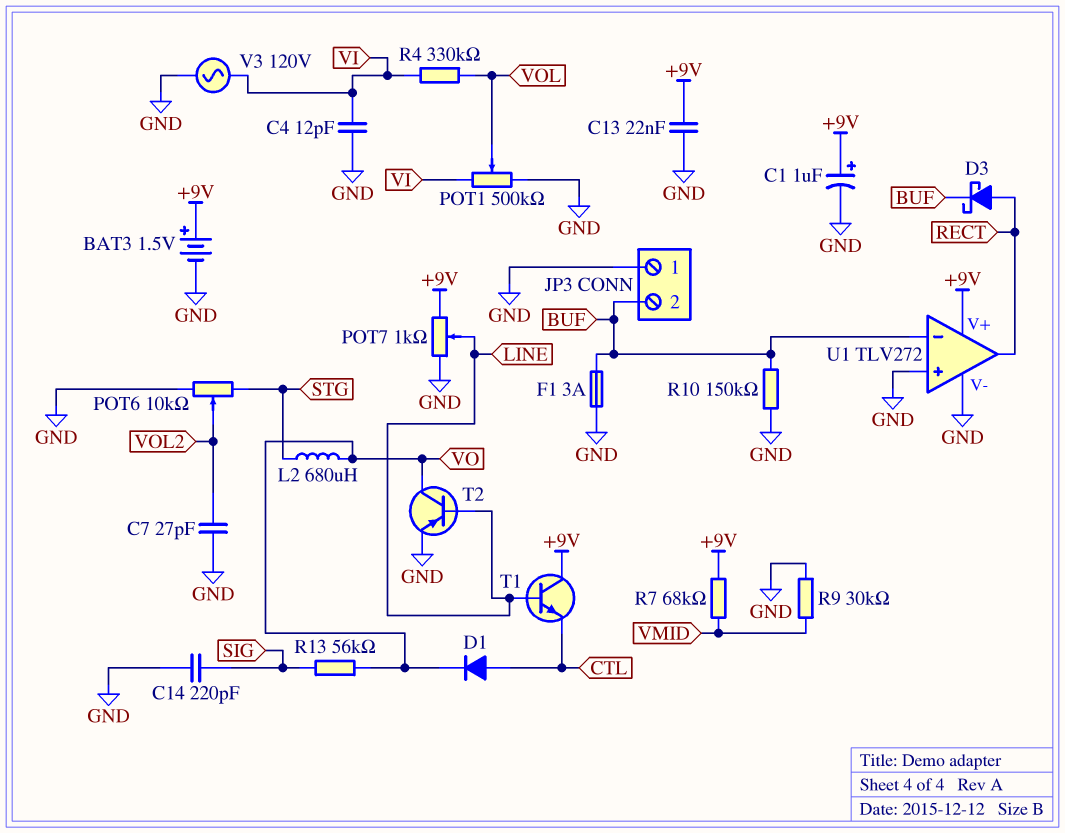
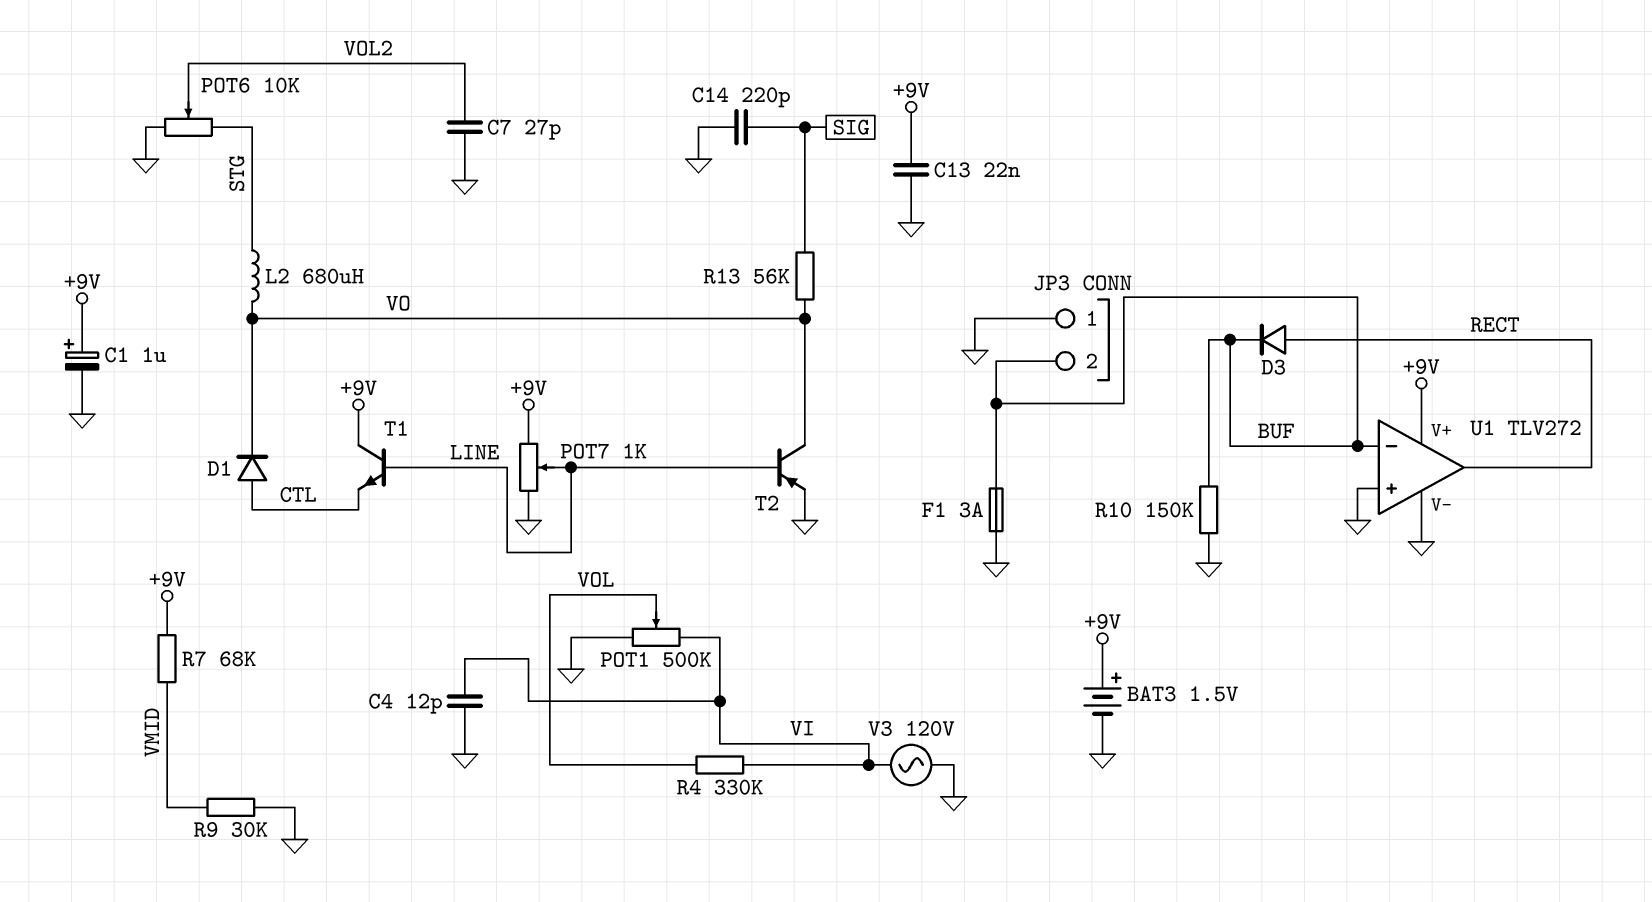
D3: schottky (A RECT, K BUF) -> diode (A RECT, K BUF)

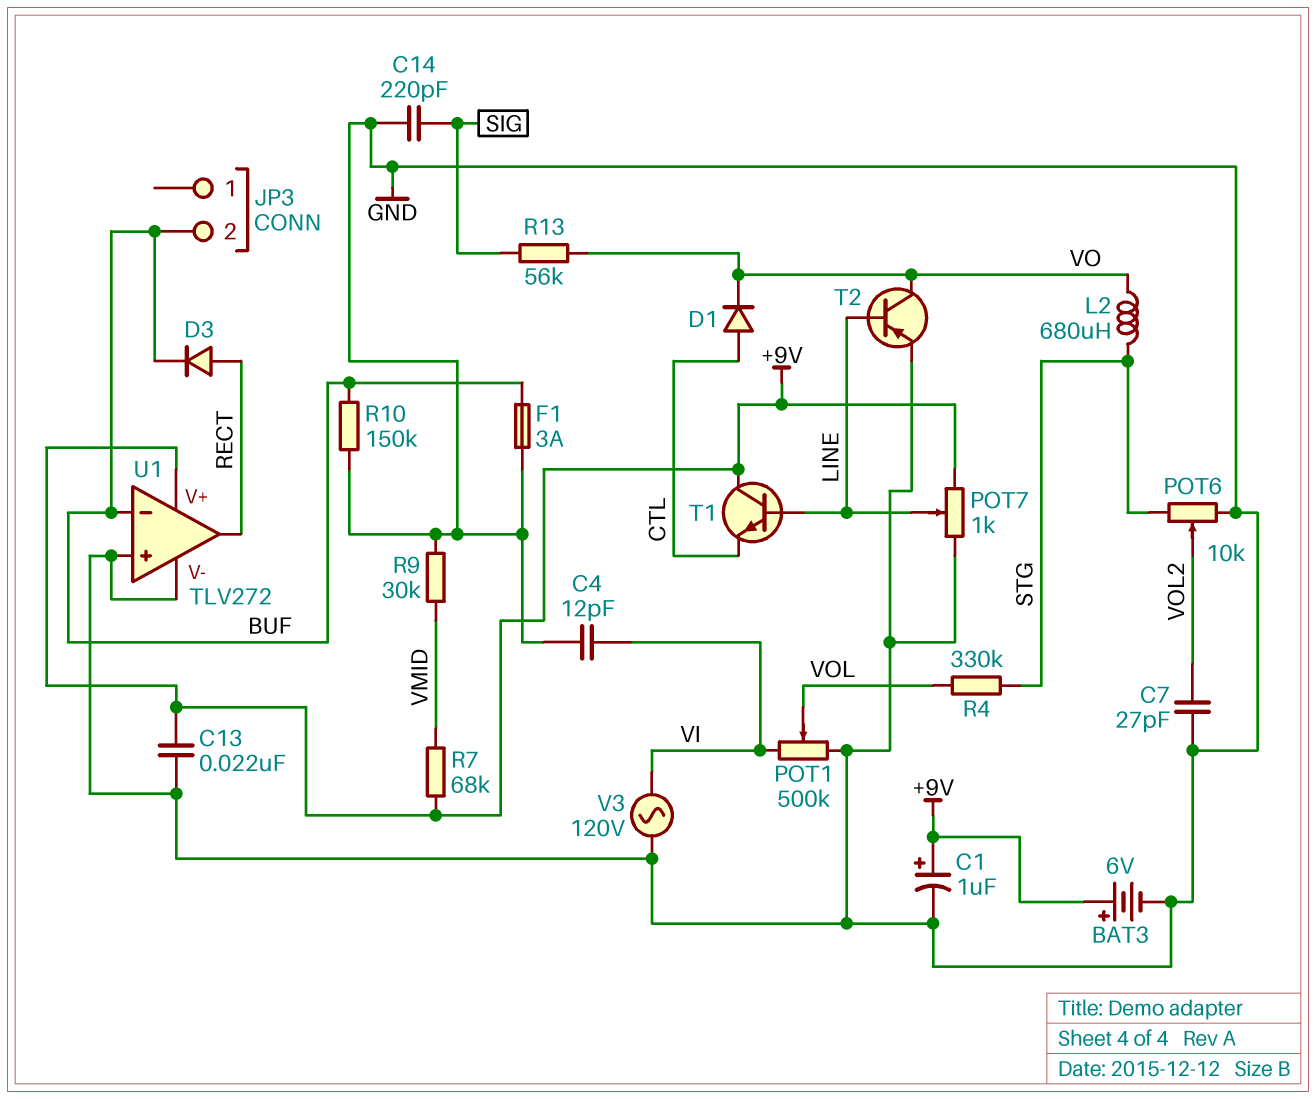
BAT3: 1.5V (plus +9V, minus GND) -> 6V (plus +9V, minus GND)
JP3 pin 1: GND -> none
R4: 330k (VI, VOL) -> 330k (STG, VOL)

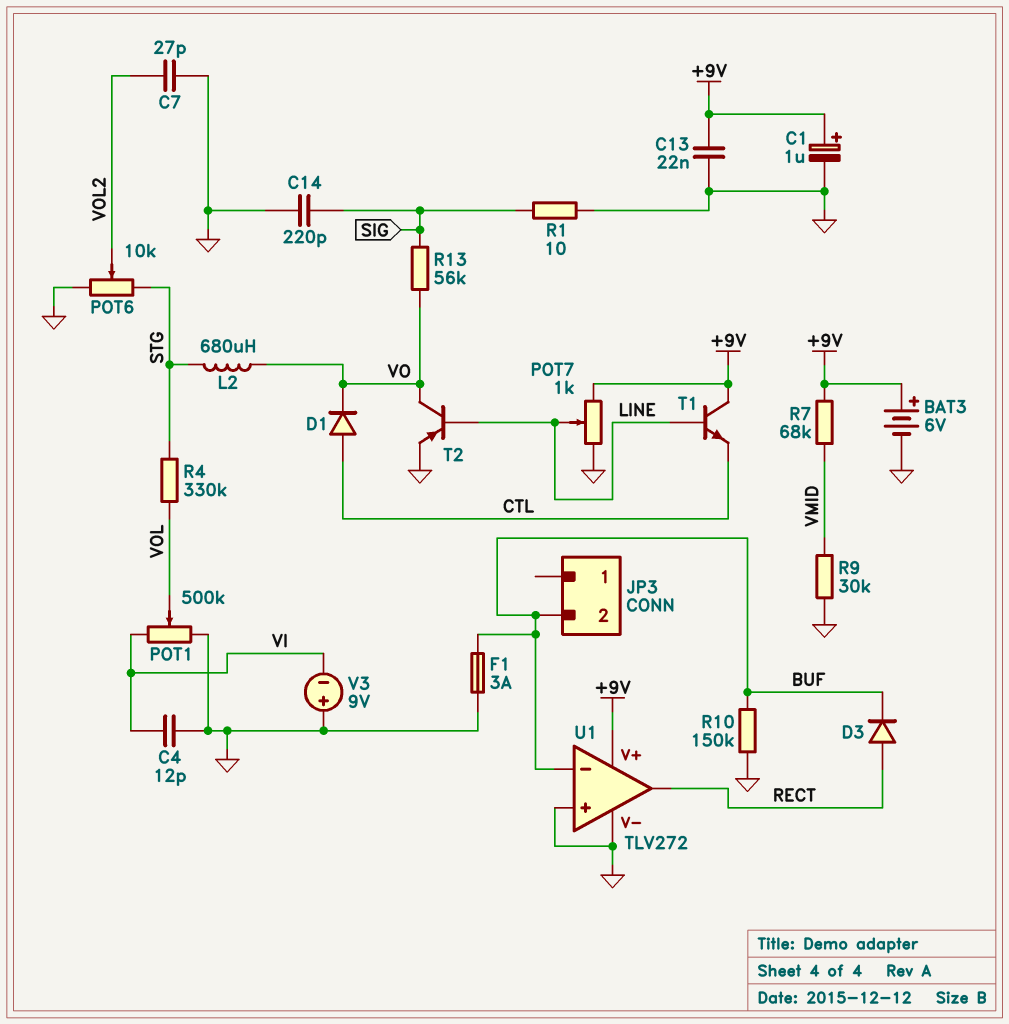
R1: none -> 10 (GND, SIG)
V3: AC 120V (GND, VI) -> 9V (plus GND, minus VI)

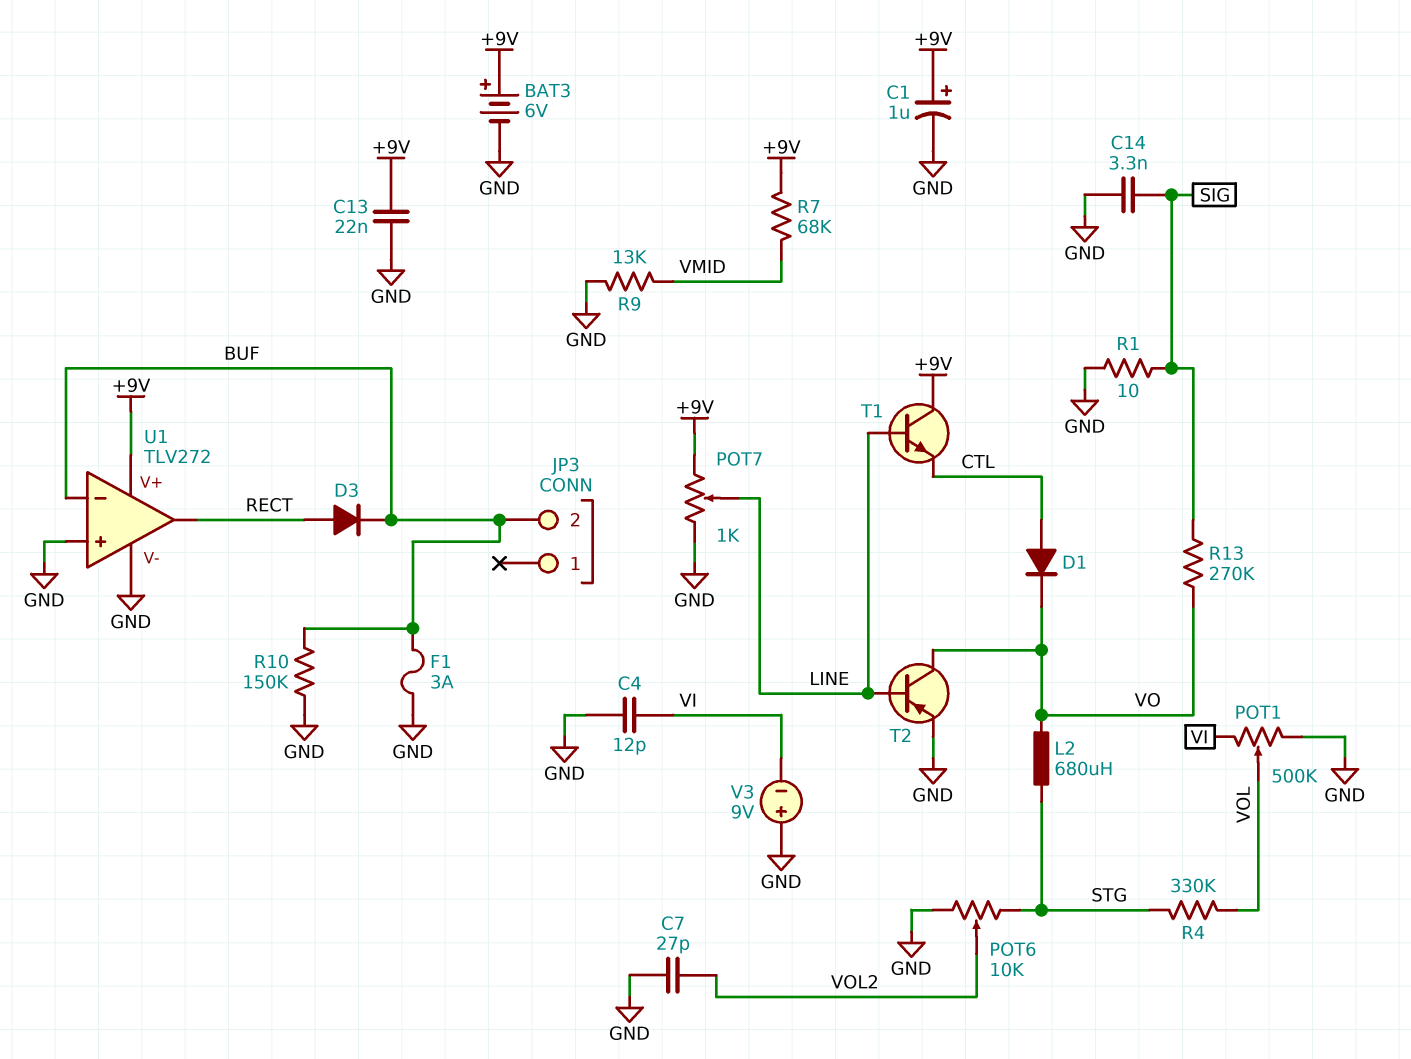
C14: 220pF (GND, SIG) -> 3.3nF (GND, SIG)
R9: 30k (GND, VMID) -> 13k (GND, VMID)
R13: 56k (SIG, VO) -> 270k (SIG, VO)

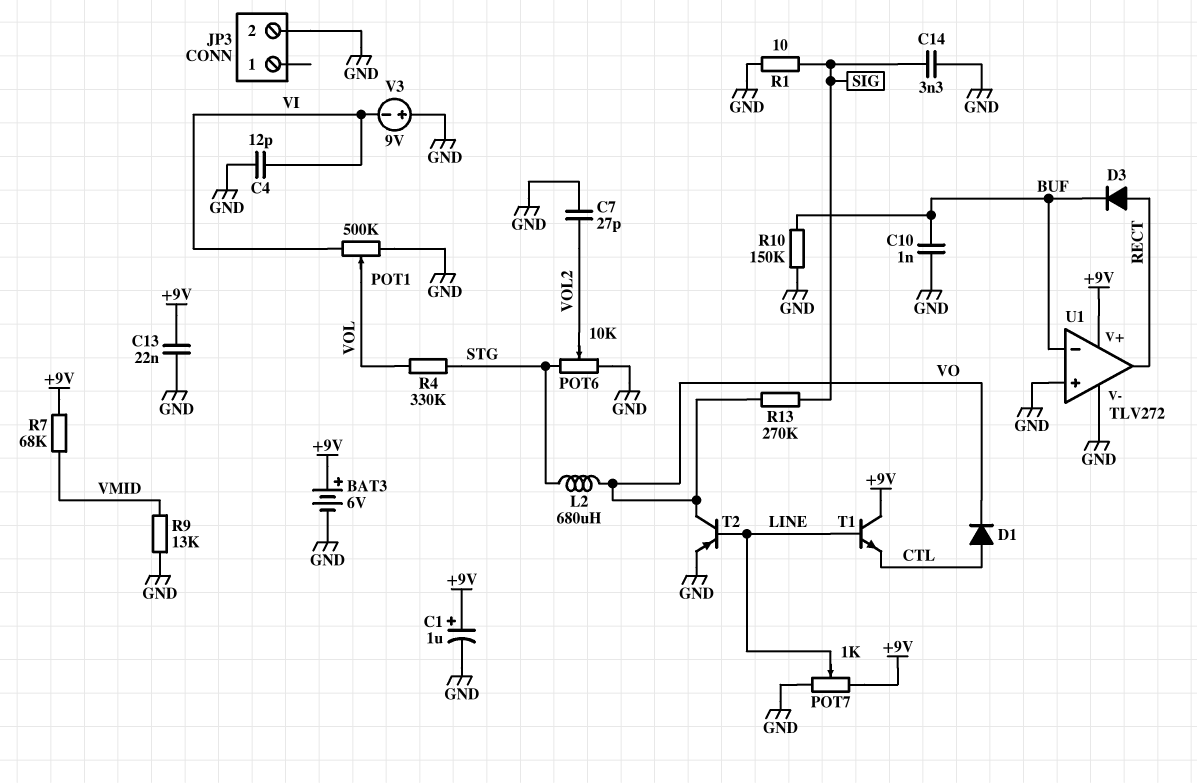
C10: none -> 1nF (BUF, GND)
F1: 3A (BUF, GND) -> none
JP3 pin 2: BUF -> GND

